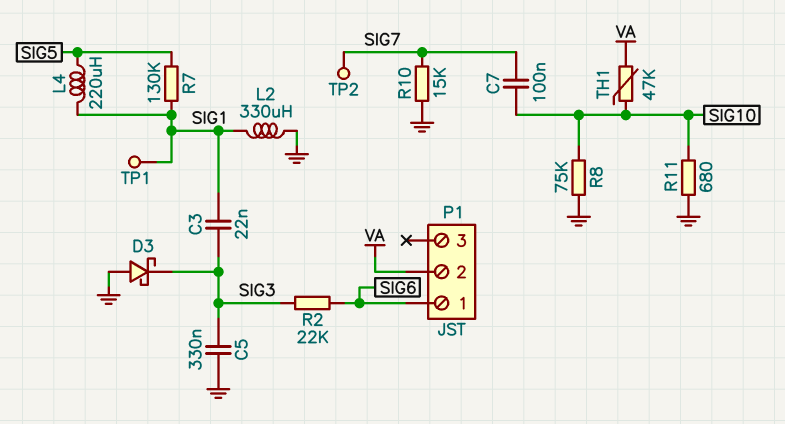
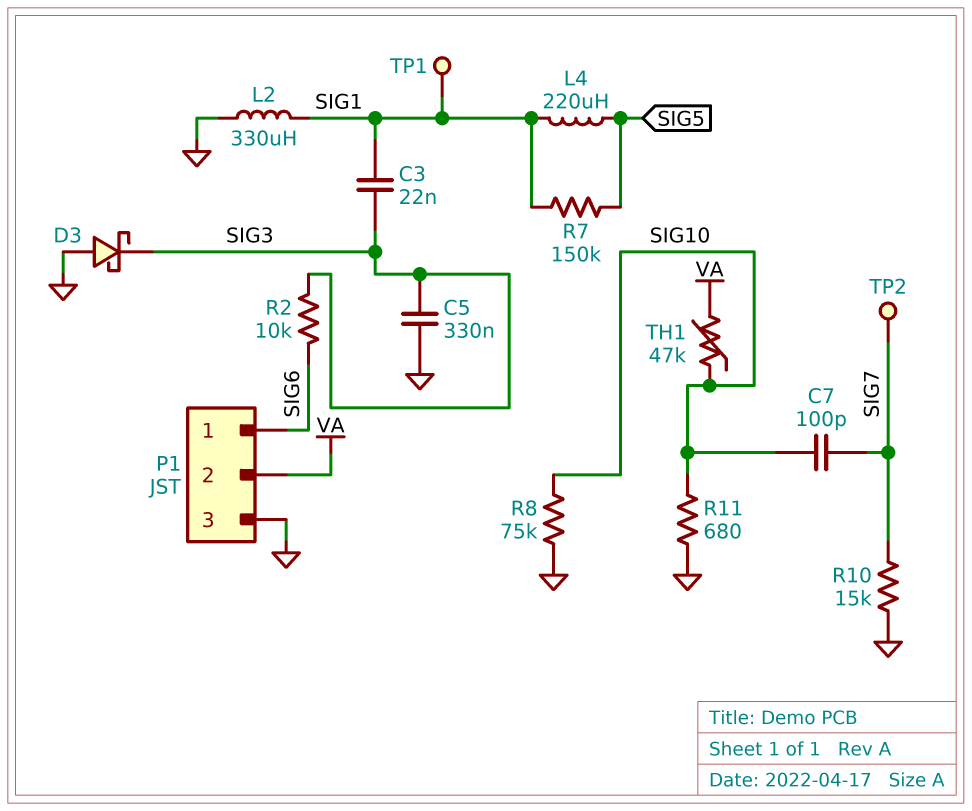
C7: 100nF (SIG7, SIG10) -> 100pF (SIG7, SIG10)
P1 pin 3: none -> GND
R2: 22k (SIG3, SIG6) -> 10k (SIG3, SIG6)
R7: 130k (SIG1, SIG5) -> 150k (SIG1, SIG5)

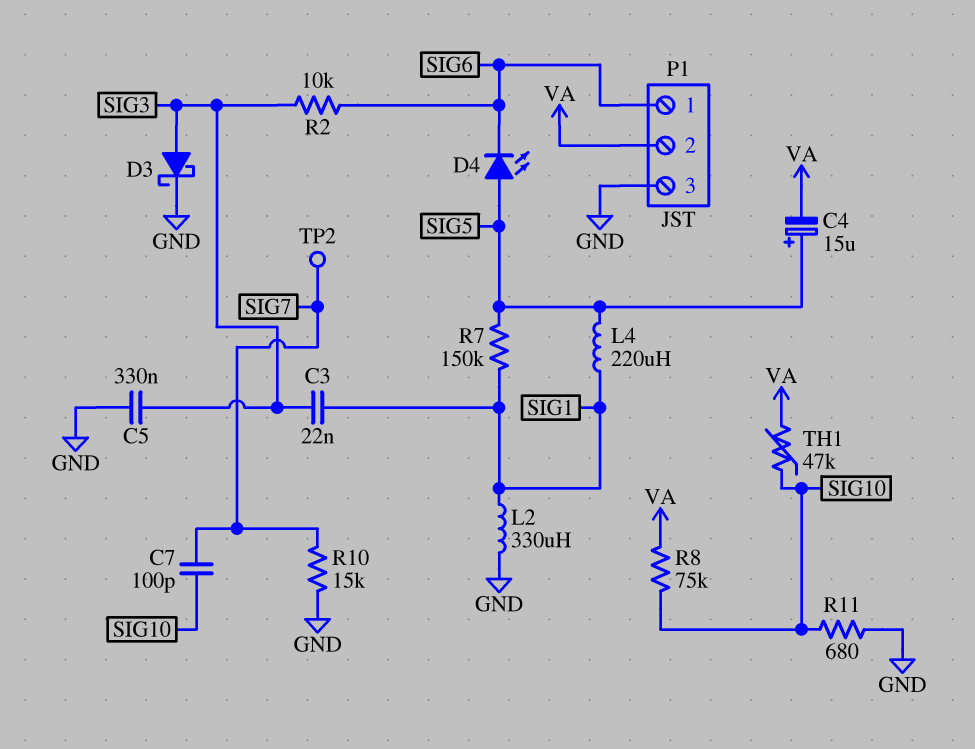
C4: none -> 15uF (plus SIG5, minus VA)
D3: schottky (A GND, K SIG3) -> schottky (A SIG3, K GND)
D4: none -> LED (A SIG5, K SIG6)
R8: 75k (GND, SIG10) -> 75k (SIG10, VA)
TP1: test point (SIG1) -> none

